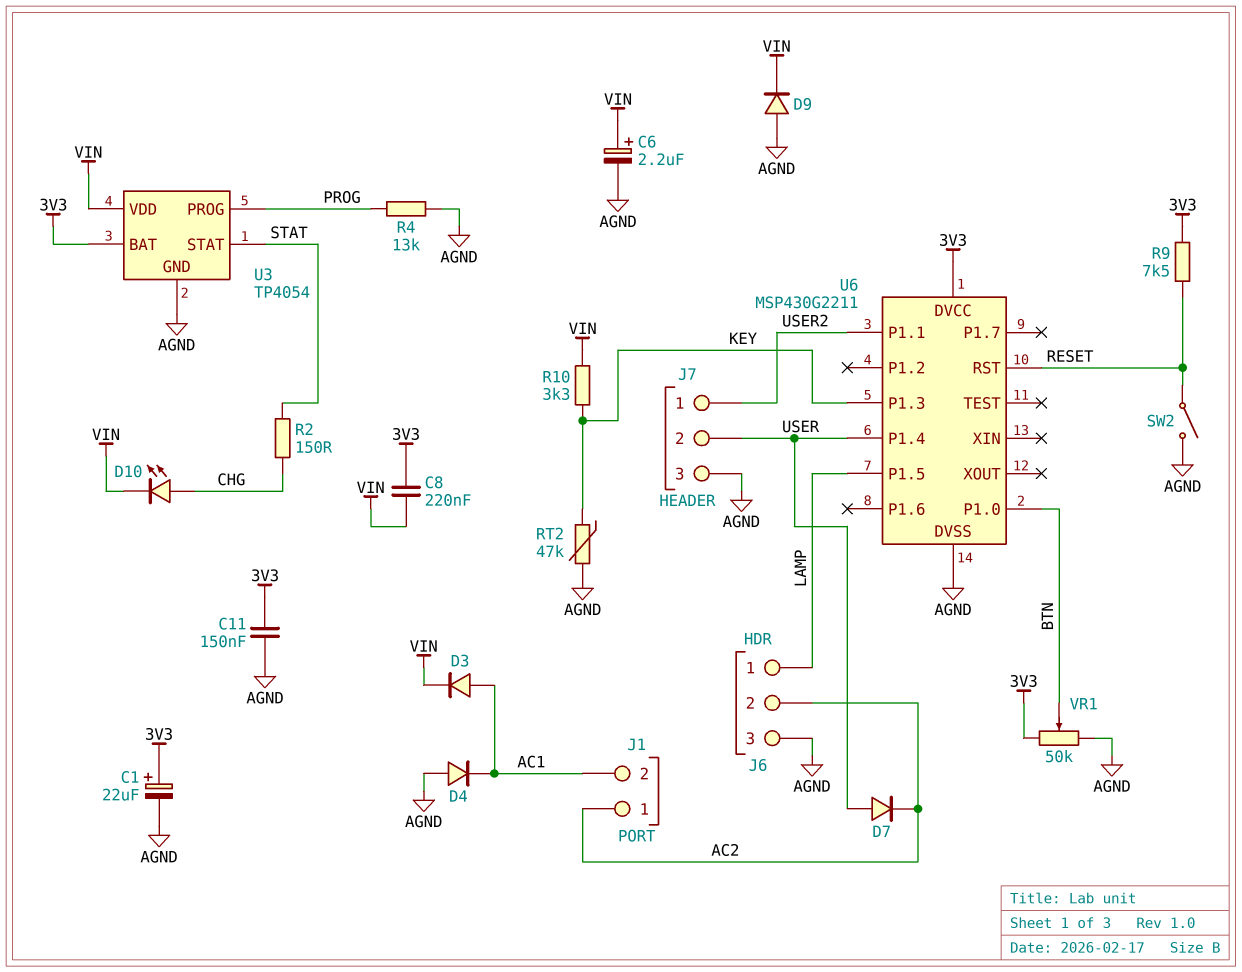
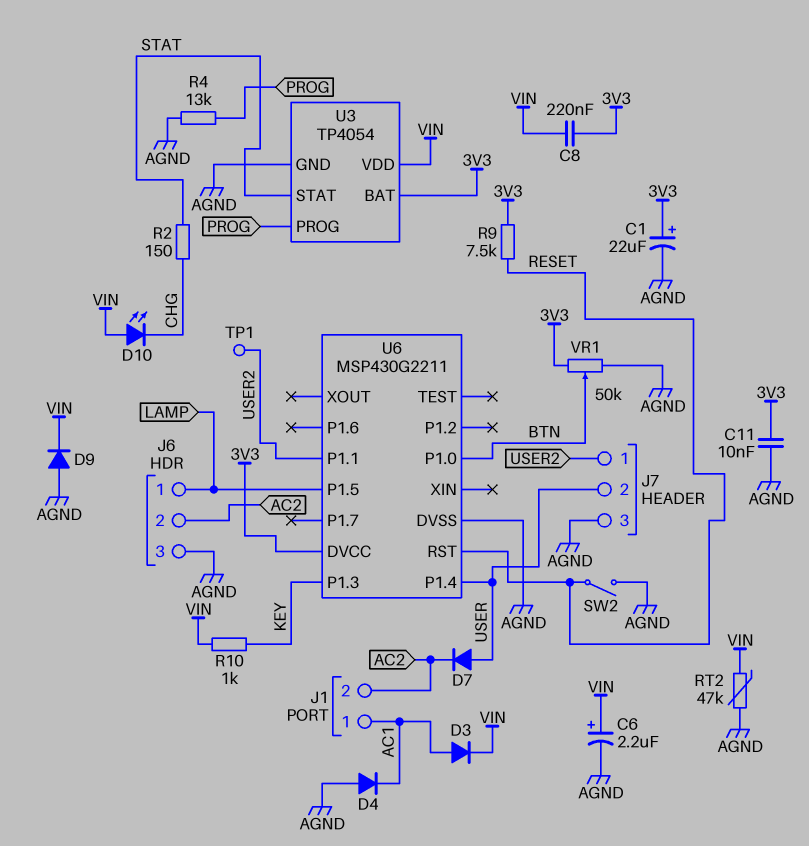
C11: 150nF (3V3, AGND) -> 10nF (3V3, AGND)
D10: LED (A CHG, K VIN) -> LED (A VIN, K CHG)
J1 pin 1: AC2 -> AC1
J1 pin 2: AC1 -> AC2
R10: 3.3k (KEY, VIN) -> 1k (KEY, VIN)
RT2: 47k (AGND, KEY) -> 47k (AGND, VIN)
TP1: none -> test point (USER2)

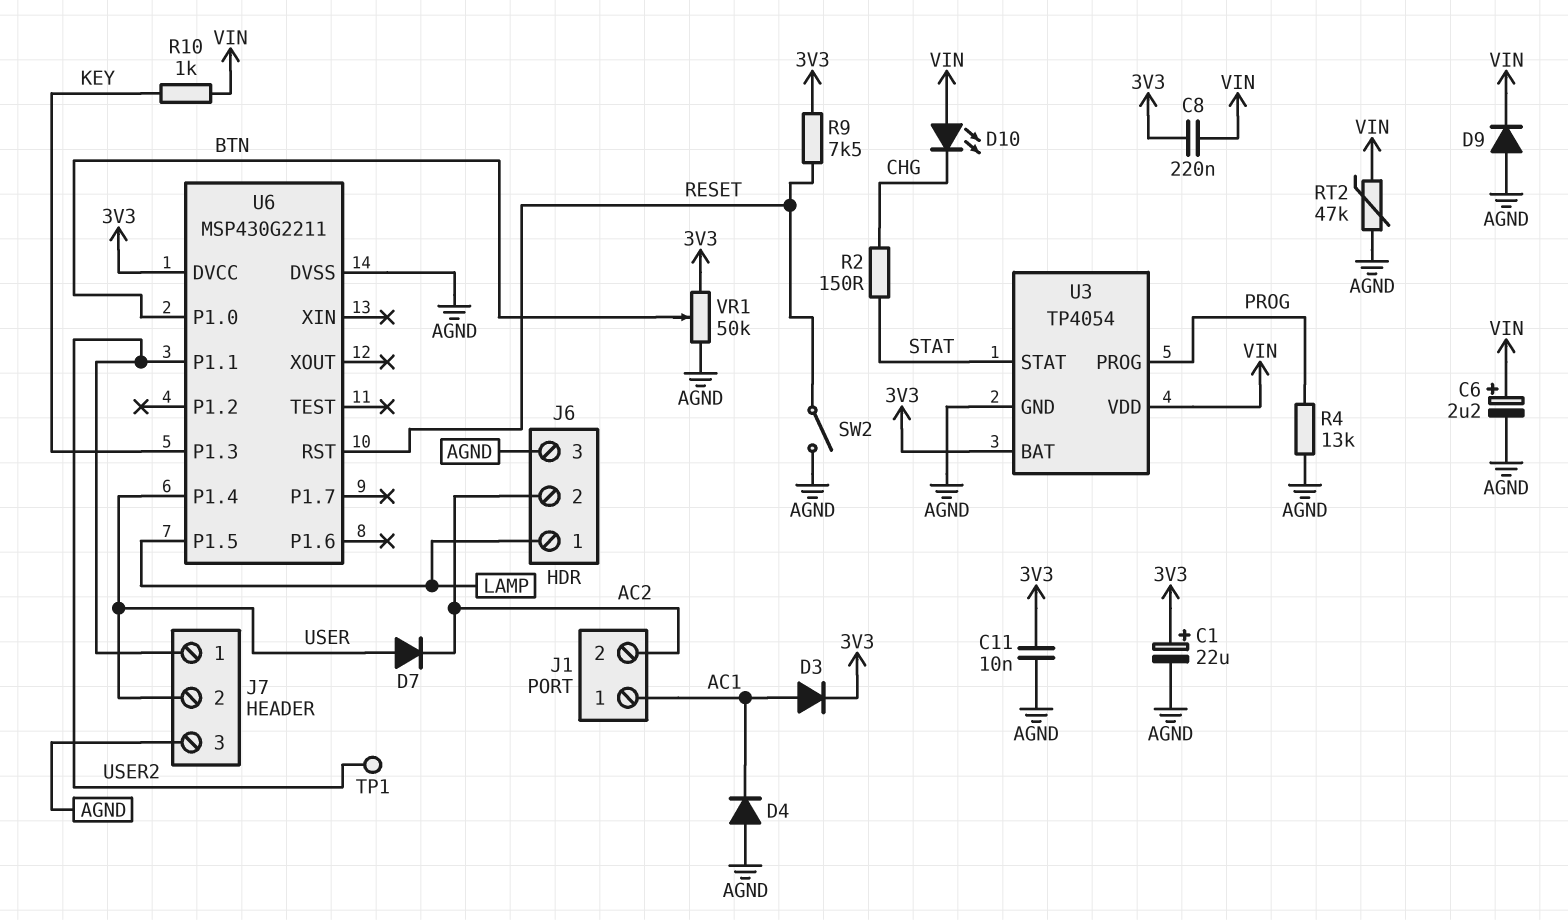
D3: diode (A AC1, K VIN) -> diode (A AC1, K 3V3)

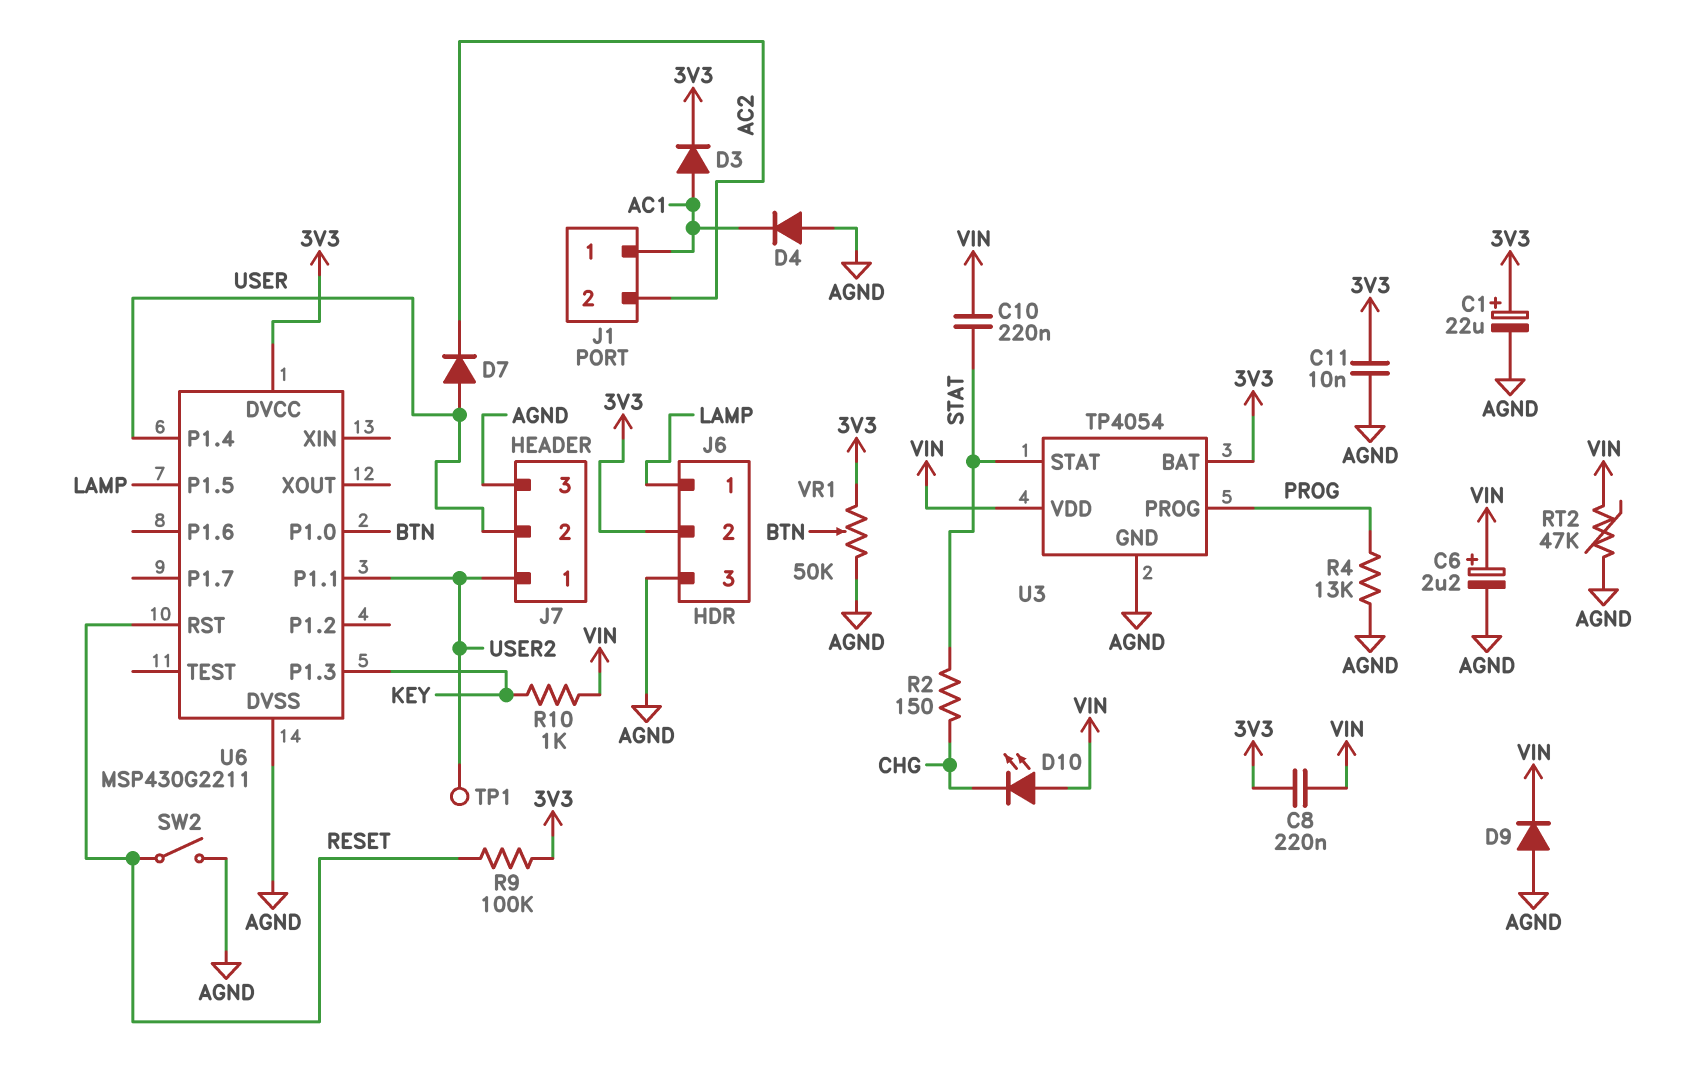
C10: none -> 220nF (STAT, VIN)
J6 pin 2: AC2 -> 3V3
R9: 7.5k (3V3, RESET) -> 100k (3V3, RESET)

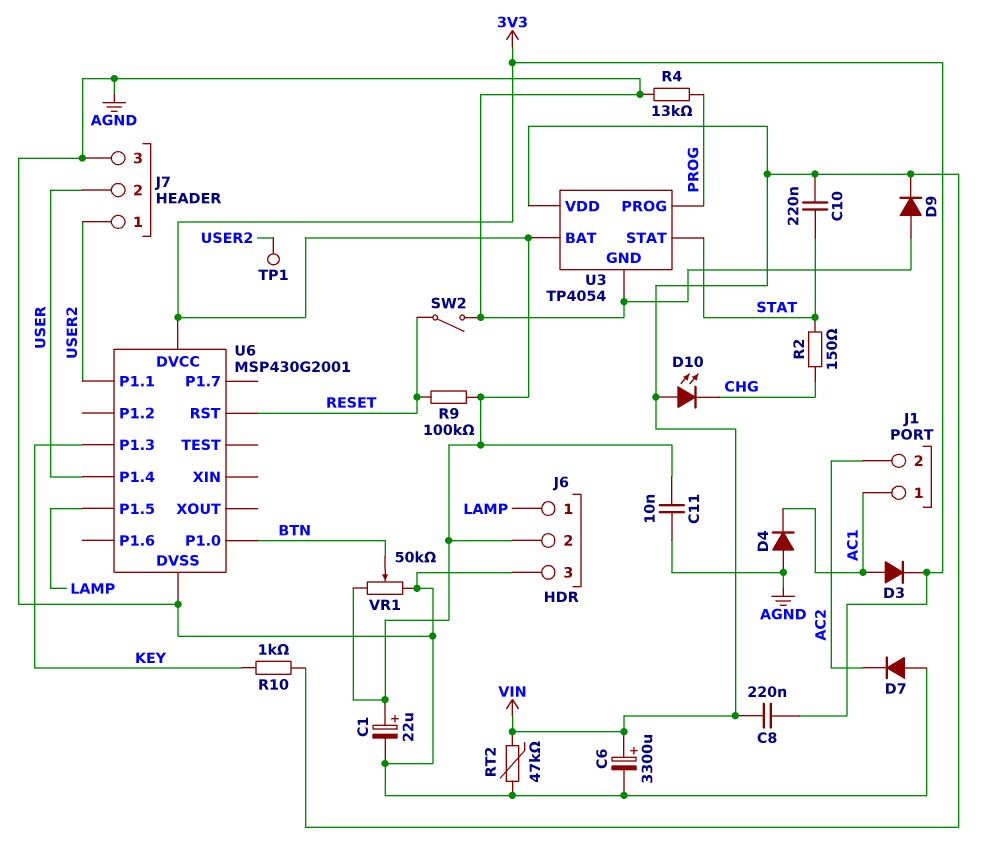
C6: 2.2uF (plus VIN, minus AGND) -> 3300uF (plus VIN, minus AGND)
D7: diode (A USER, K AC2) -> diode (A AGND, K AC2)
U6: MSP430G2211 -> MSP430G2001

